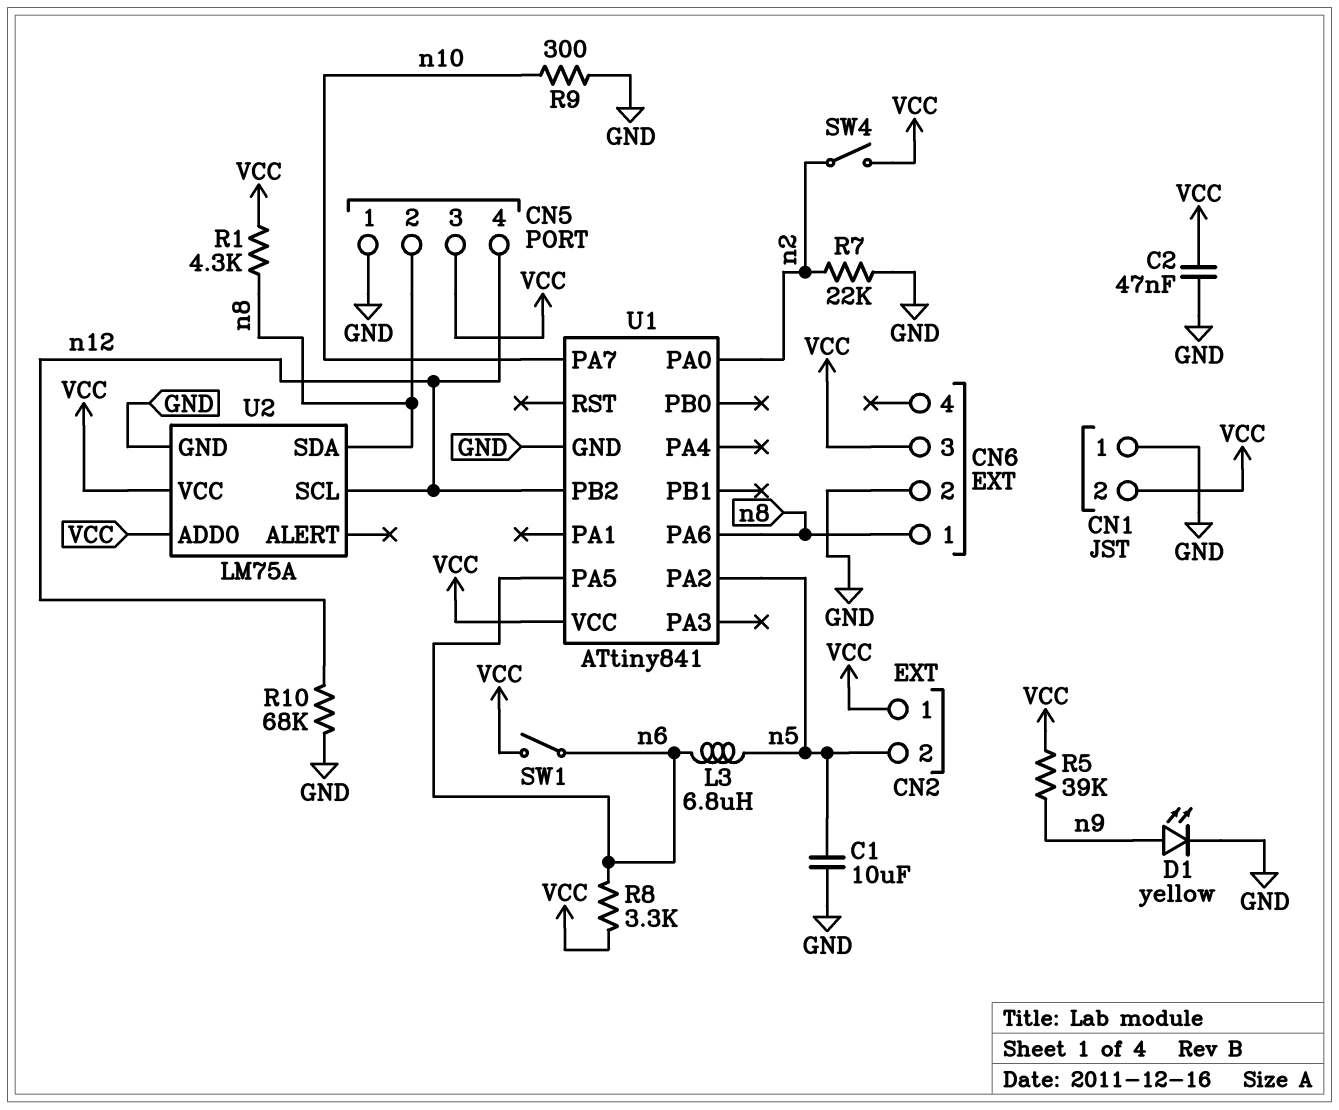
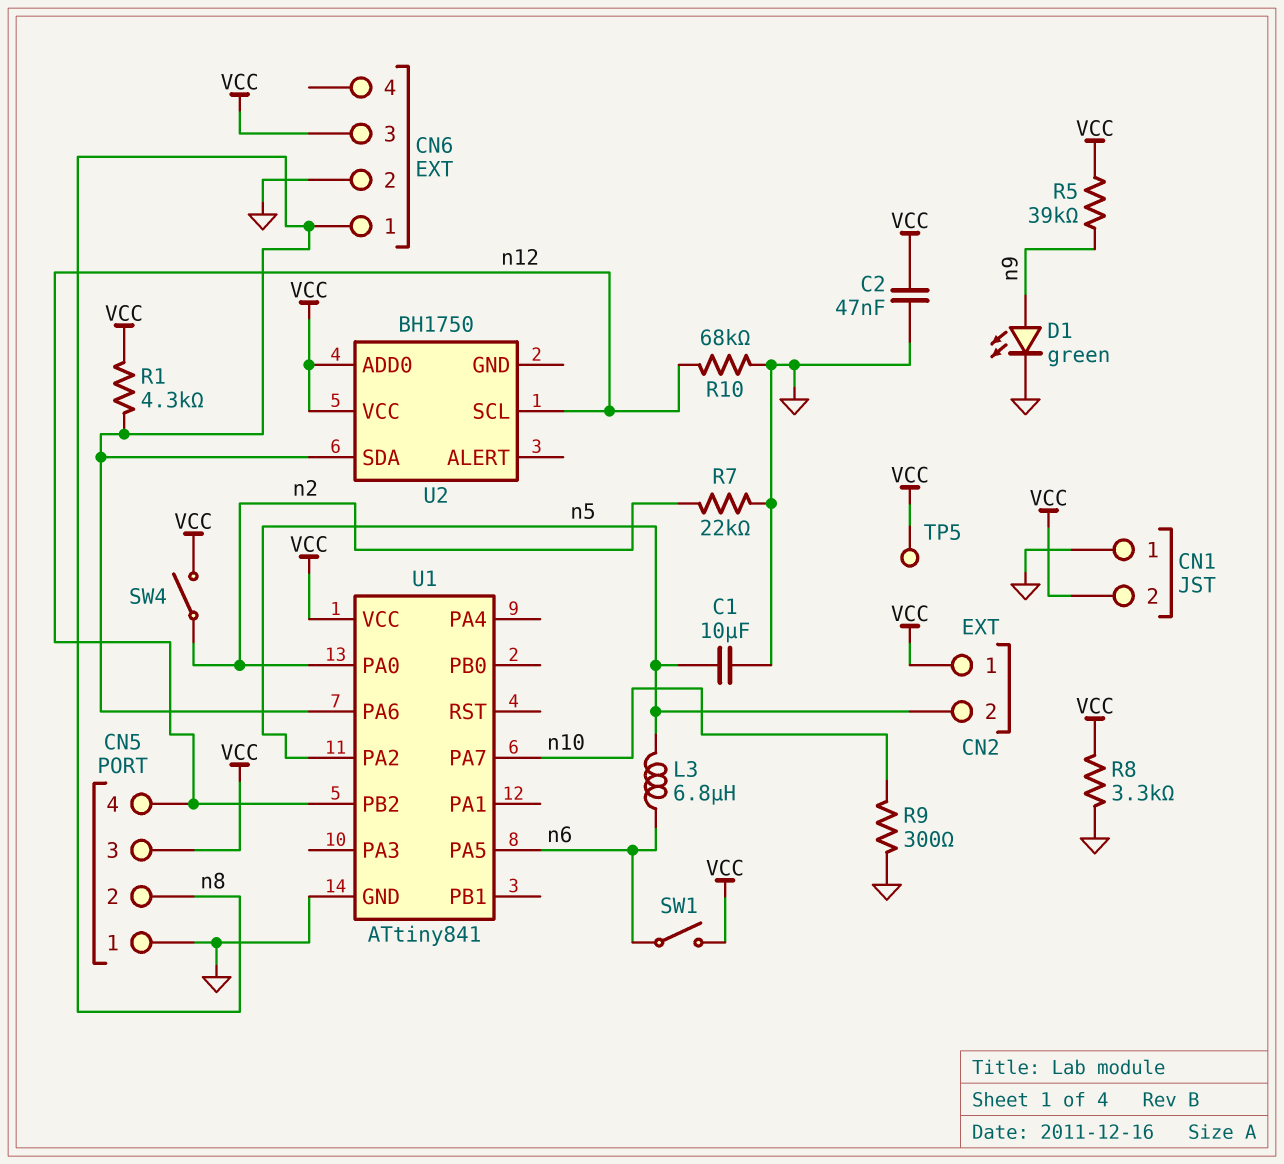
D1: LED yellow (A n9, K GND) -> LED green (A n9, K GND)
R8: 3.3k (VCC, n6) -> 3.3k (GND, VCC)
TP5: none -> test point (VCC)
U2: LM75A -> BH1750
U2 pin GND: GND -> none

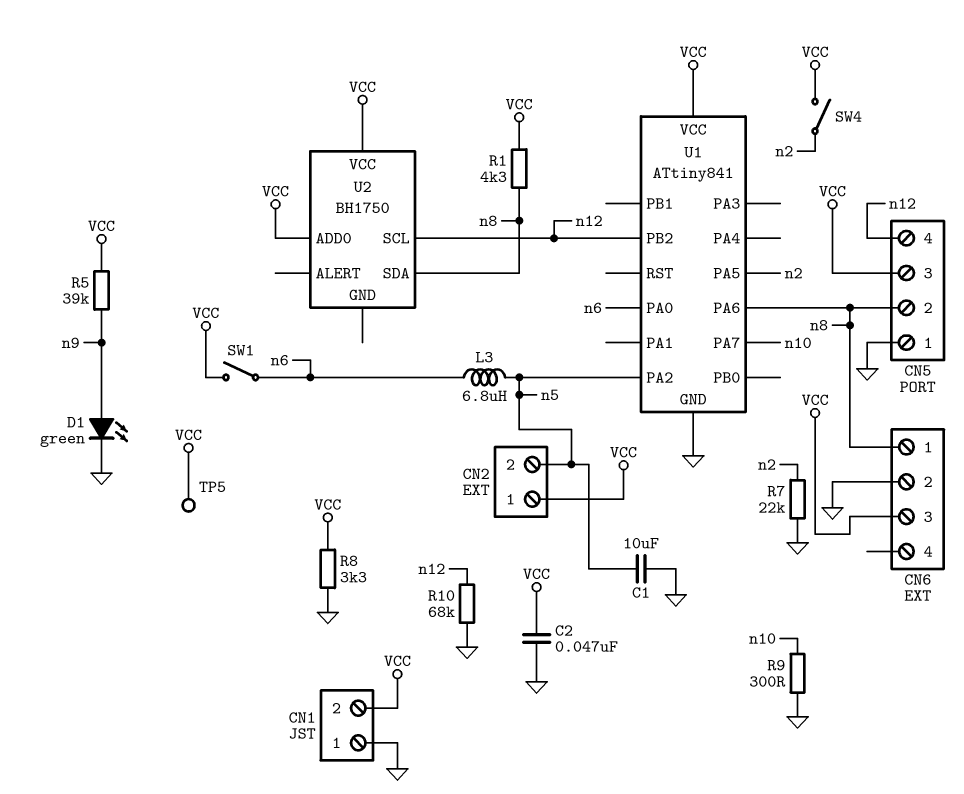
U1 pin PA0: n2 -> n6
U1 pin PA5: n6 -> n2

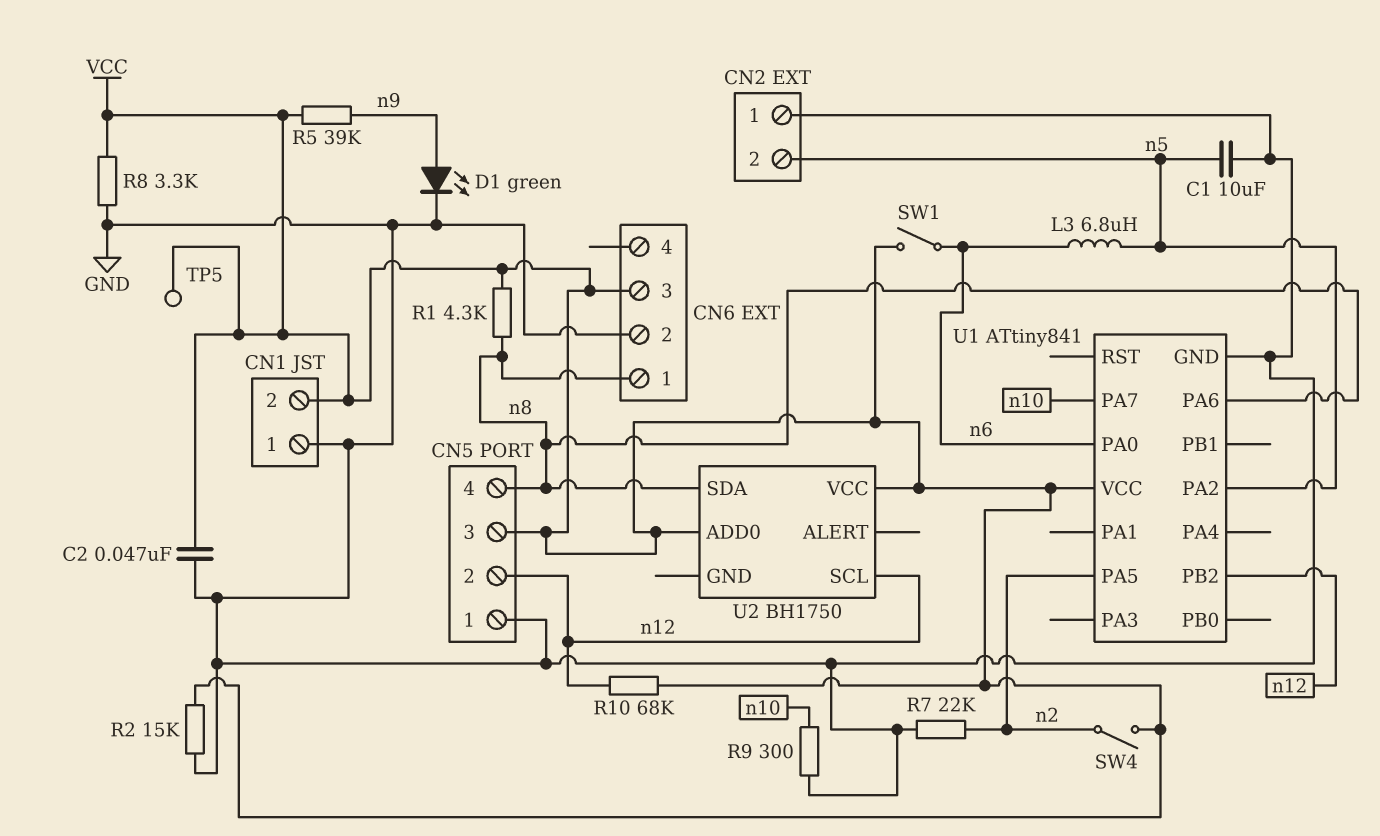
CN2 pin 1: VCC -> GND
CN5 pin 2: n8 -> n12
CN5 pin 4: n12 -> n8
R2: none -> 15k (GND, VCC)
R10: 68k (GND, n12) -> 68k (VCC, n12)

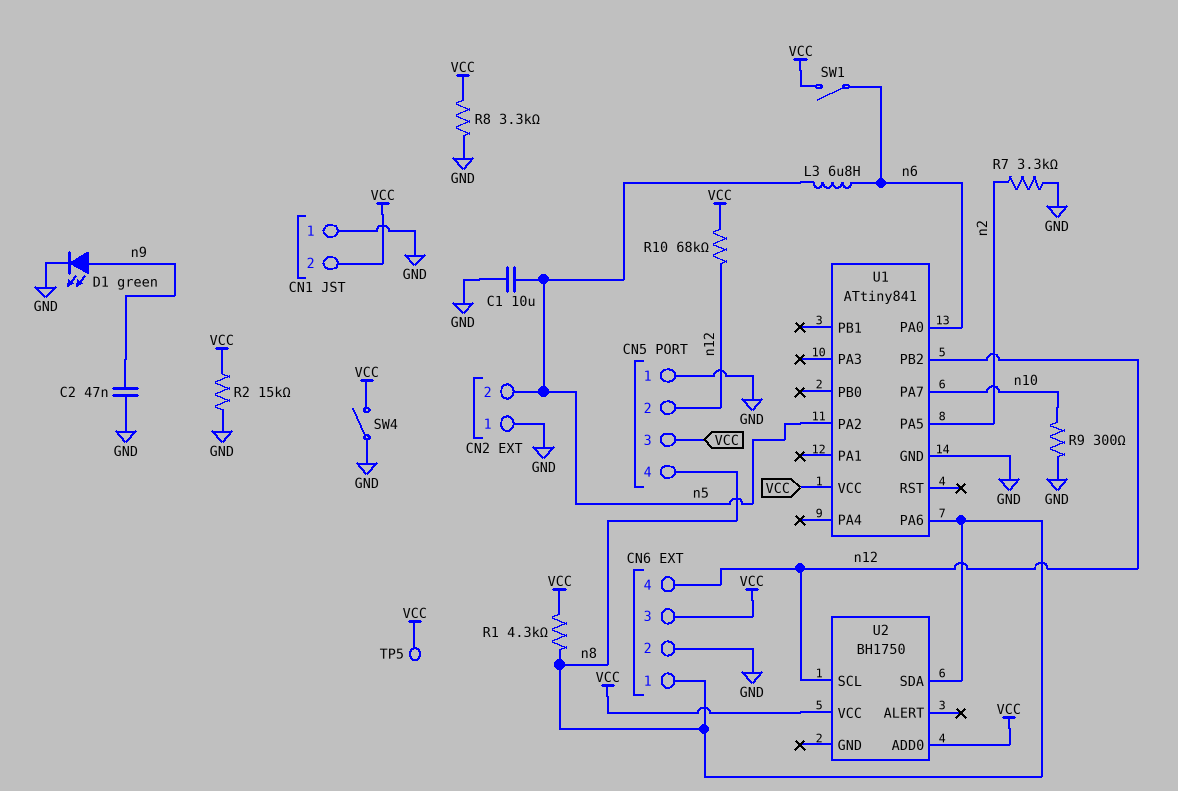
C2: 47nF (GND, VCC) -> 47nF (GND, n9)
CN6 pin 4: none -> n12
R5: 39k (VCC, n9) -> none
R7: 22k (GND, n2) -> 3.3k (GND, n2)
SW4: switch (VCC, n2) -> switch (GND, VCC)

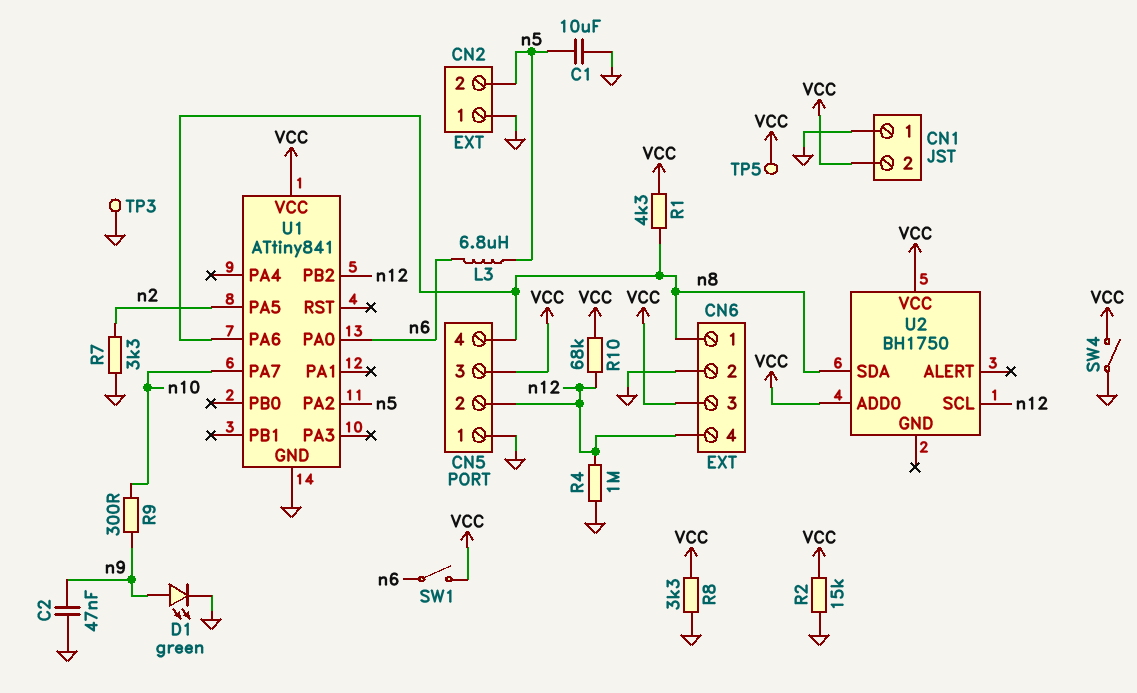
R4: none -> 1M (GND, n12)
R9: 300 (GND, n10) -> 300 (n9, n10)
TP3: none -> test point (GND)

